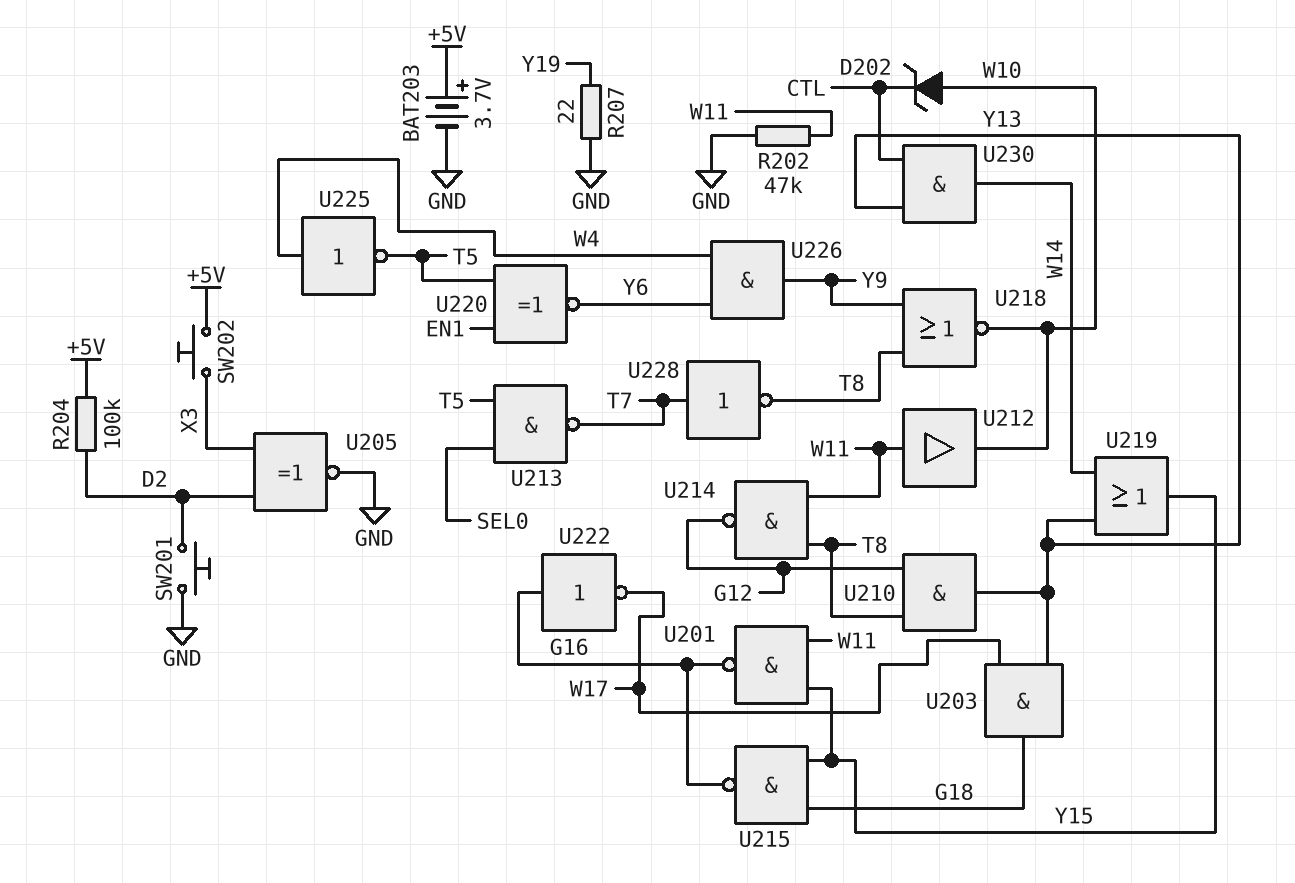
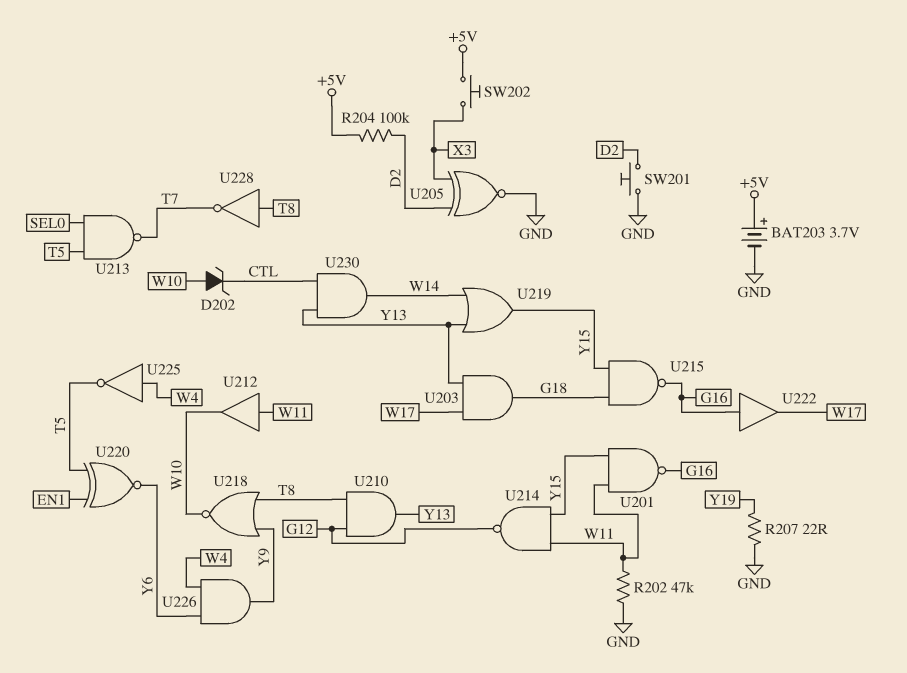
U214: NAND (in T8, in W11, out G12) -> NAND (in W11, in Y15, out G12)
U222: NOT (in G16, out W17) -> buffer (in G16, out W17)
U228: NOT (in T7, out T8) -> NOT (in T8, out T7)

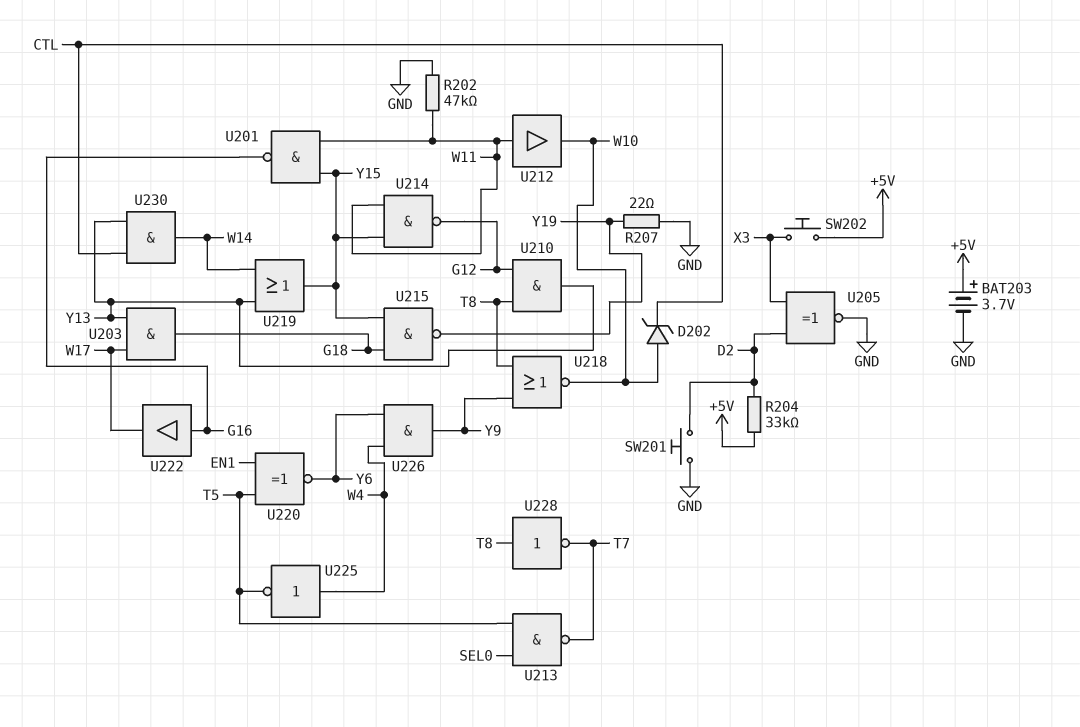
R204: 100k (+5V, D2) -> 33k (+5V, D2)
U215: NAND (in G18, in Y15, out G16) -> NAND (in G18, in Y15, out Y19)

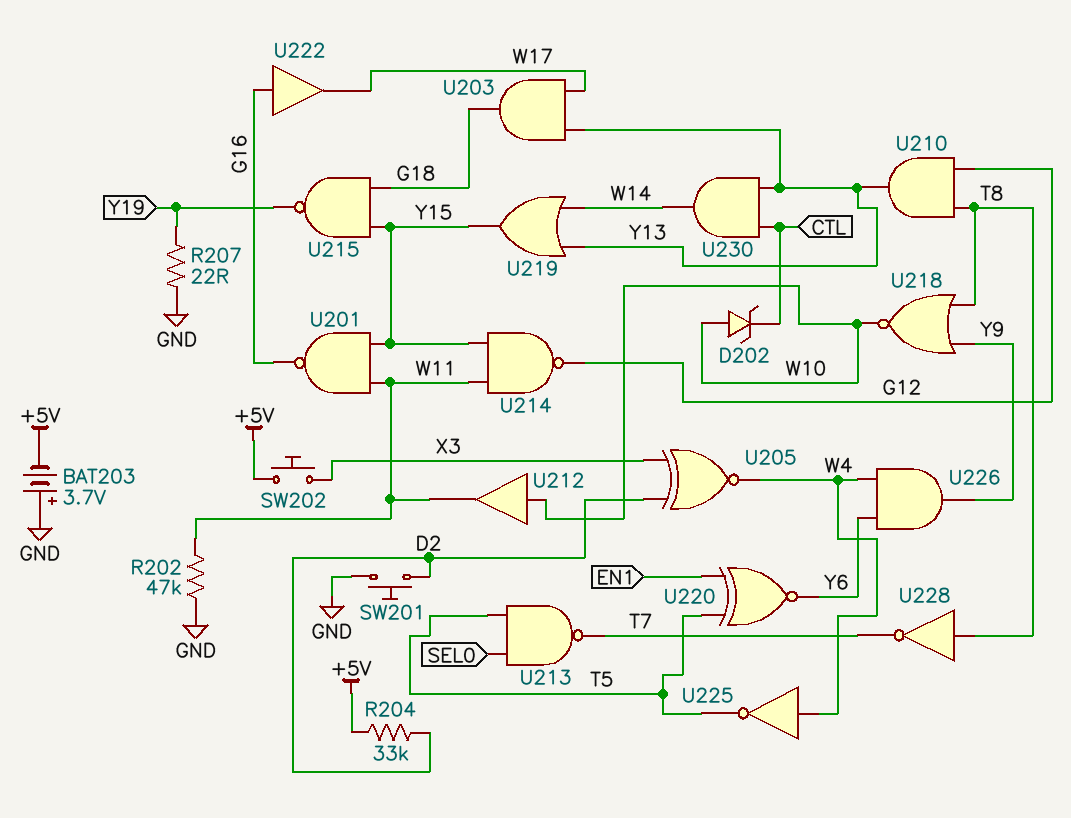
BAT203: 3.7V (plus +5V, minus GND) -> 3.7V (plus GND, minus +5V)
U205: XNOR (in D2, in X3, out GND) -> XNOR (in D2, in X3, out W4)
U212: buffer (in W11, out W10) -> buffer (in W10, out W11)

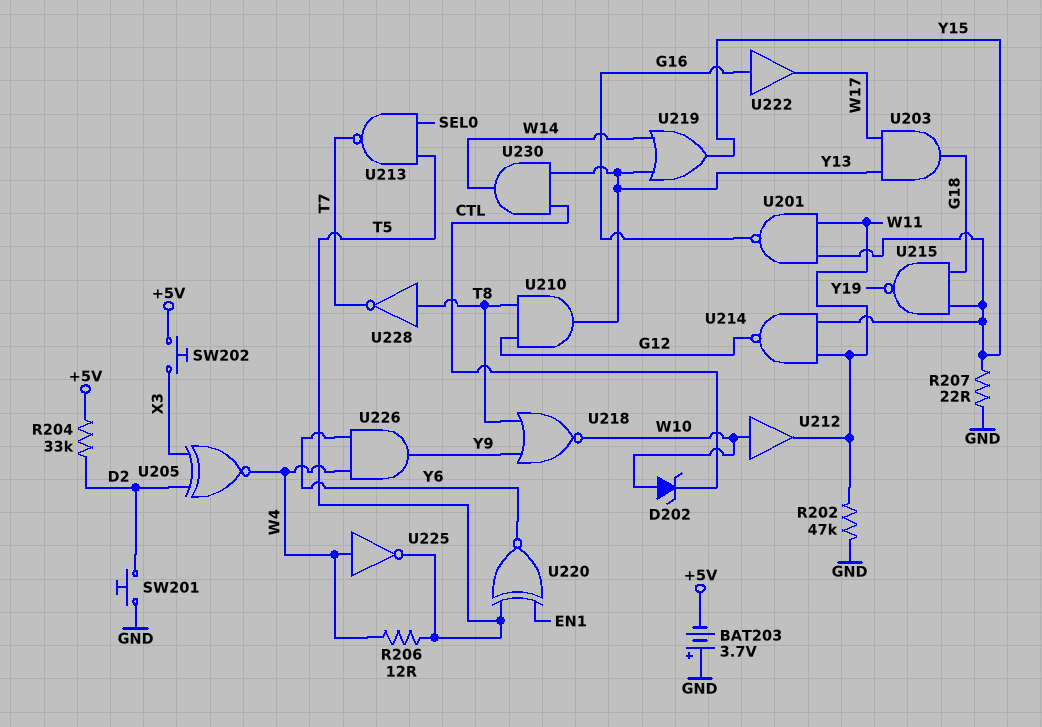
R206: none -> 12 (T5, W4)
R207: 22 (GND, Y19) -> 22 (GND, Y15)

